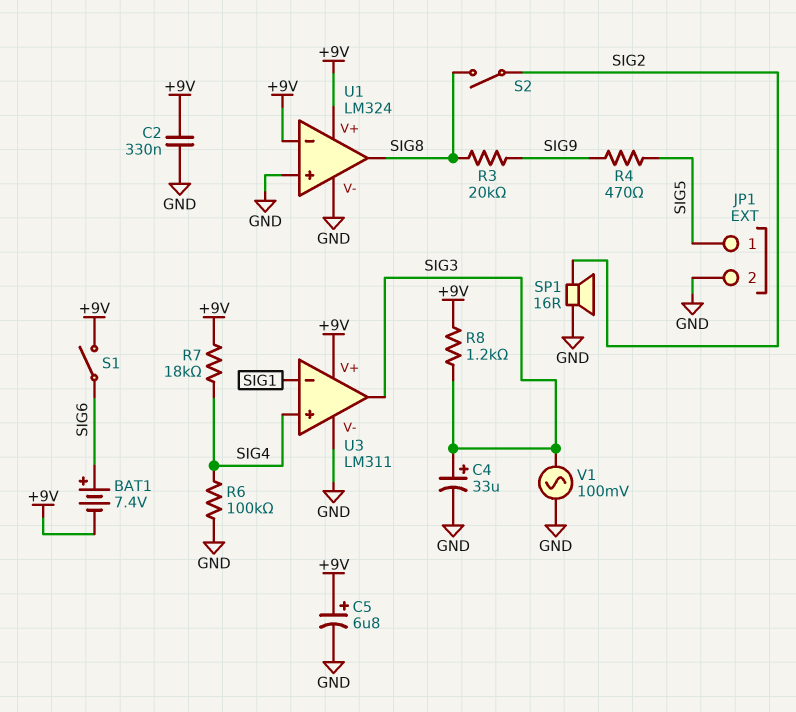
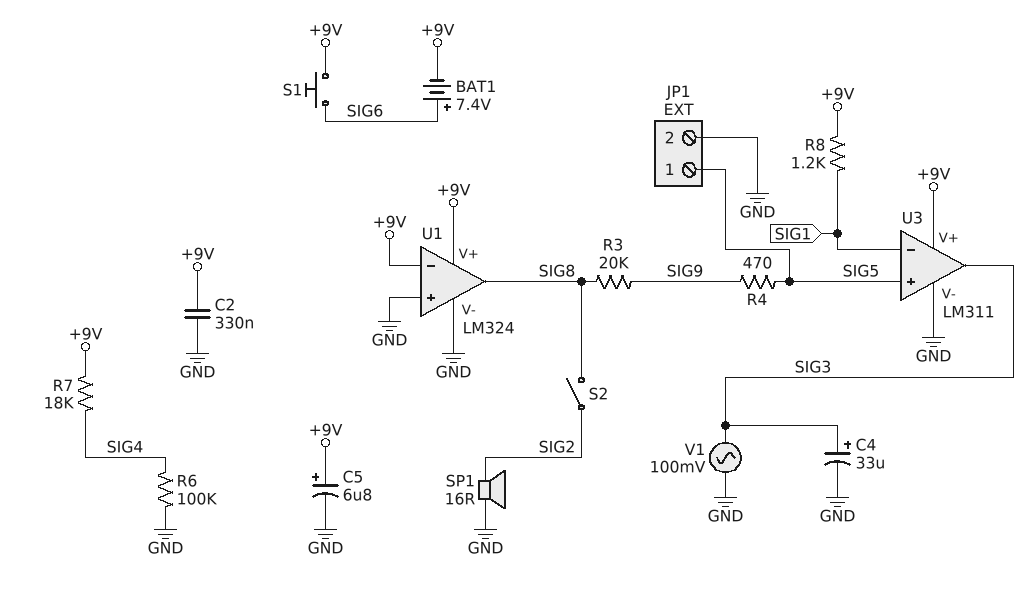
R8: 1.2k (+9V, SIG3) -> 1.2k (+9V, SIG1)
S1: switch (+9V, SIG6) -> button (+9V, SIG6)
U3 pin in+: SIG4 -> SIG5

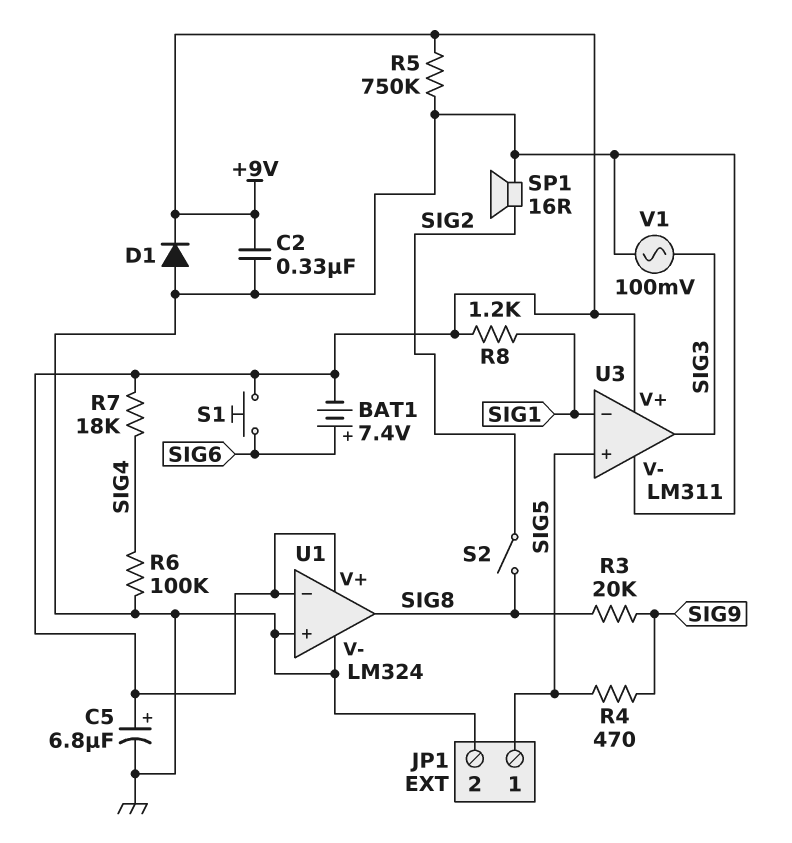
C4: 33uF (plus SIG3, minus GND) -> none
D1: none -> diode (A GND, K +9V)
R5: none -> 750k (+9V, GND)

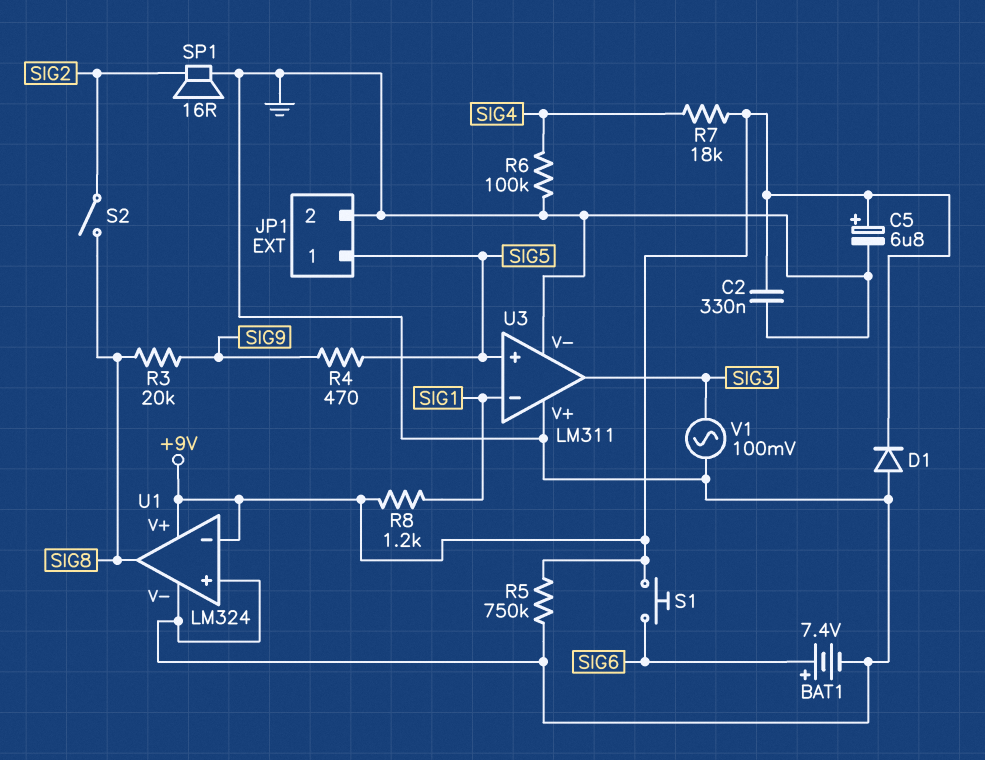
BAT1: 7.4V (plus SIG6, minus +9V) -> 7.4V (plus SIG6, minus GND)
U3 pin V+: +9V -> GND

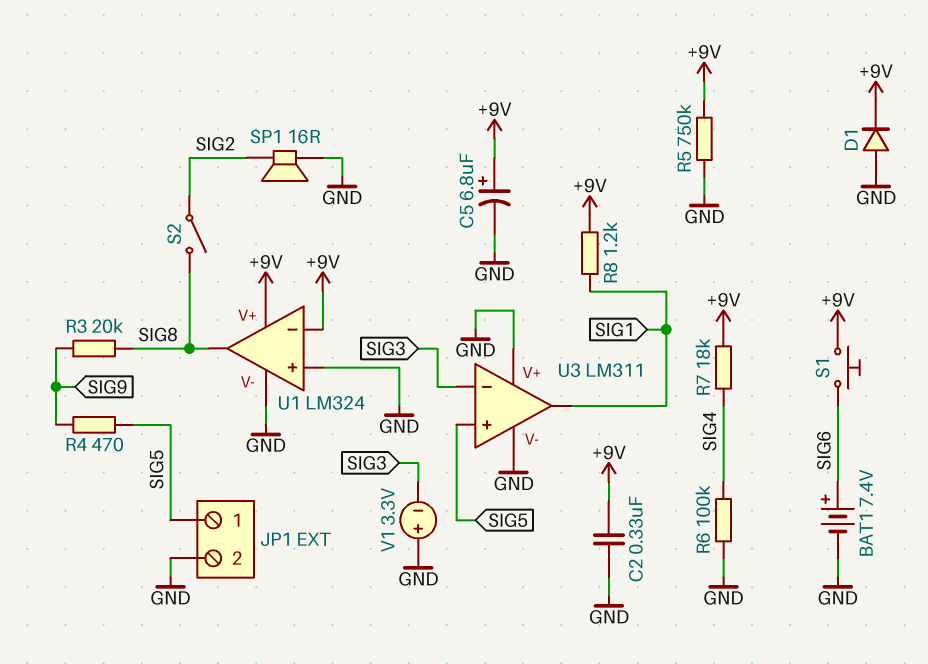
U3 pin in-: SIG1 -> SIG3
U3 pin out: SIG3 -> SIG1
V1: AC 100mV (GND, SIG3) -> 3.3V (plus GND, minus SIG3)

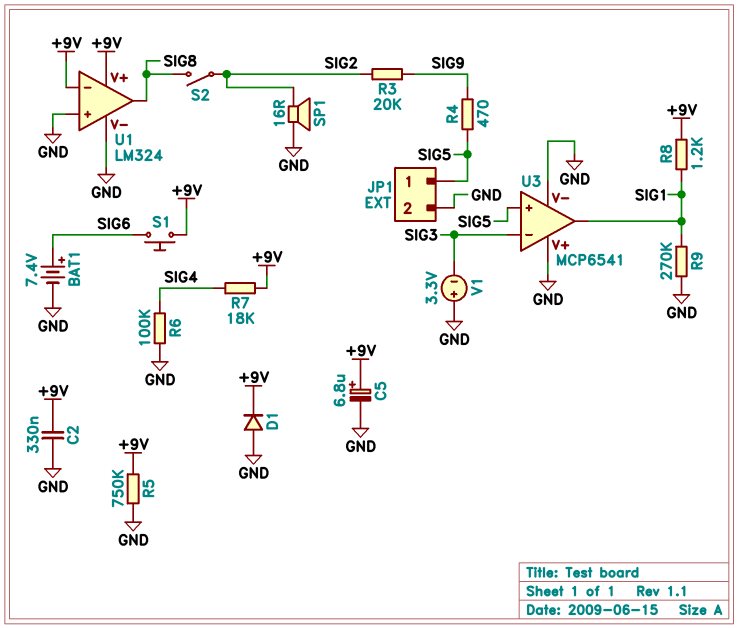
R3: 20k (SIG8, SIG9) -> 20k (SIG2, SIG9)
R9: none -> 270k (GND, SIG1)
U3: LM311 -> MCP6541

